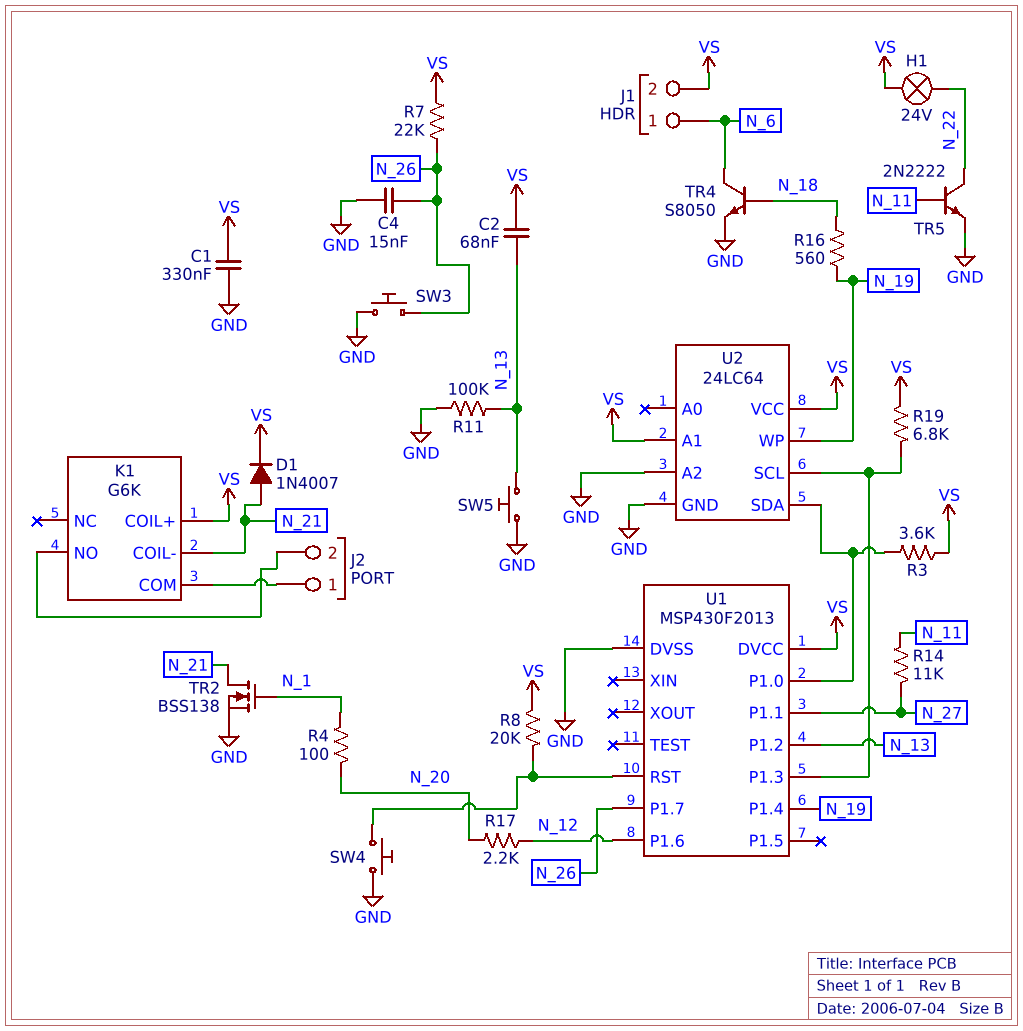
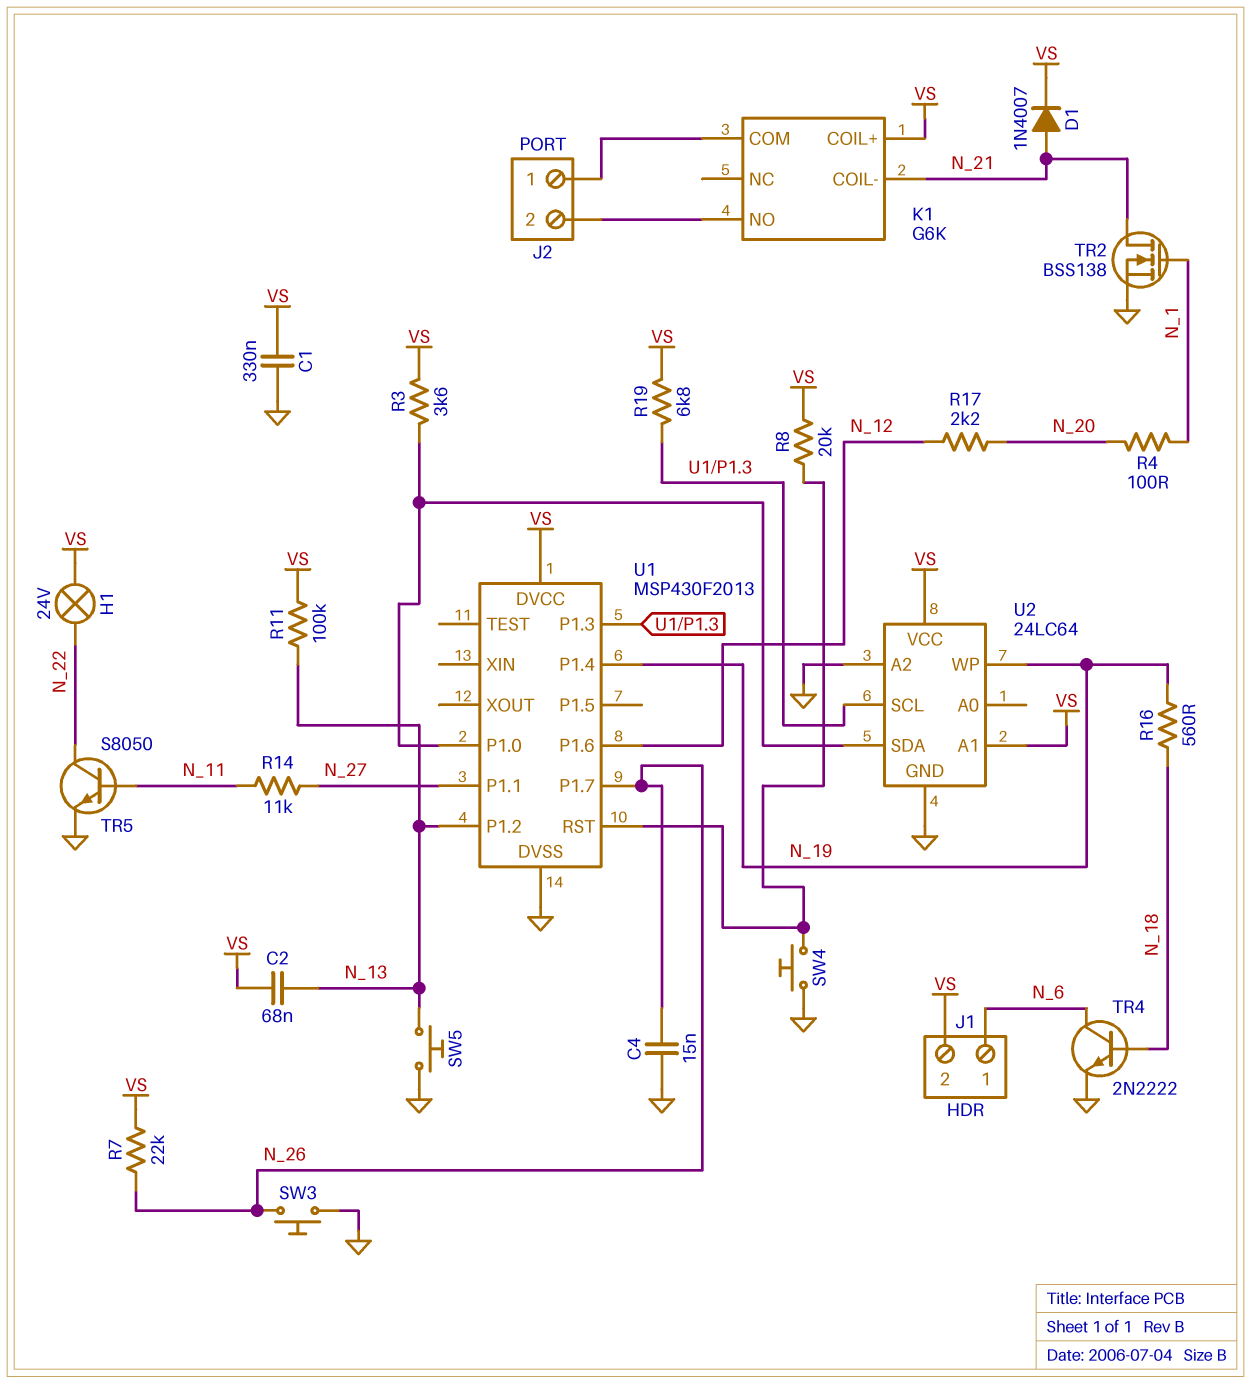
R11: 100k (GND, N_13) -> 100k (N_13, VS)
TR4: NPN S8050 (B N_18, C N_6, E GND) -> NPN 2N2222 (B N_18, C N_6, E GND)
TR5: NPN 2N2222 (B N_11, C N_22, E GND) -> NPN S8050 (B N_11, C N_22, E GND)

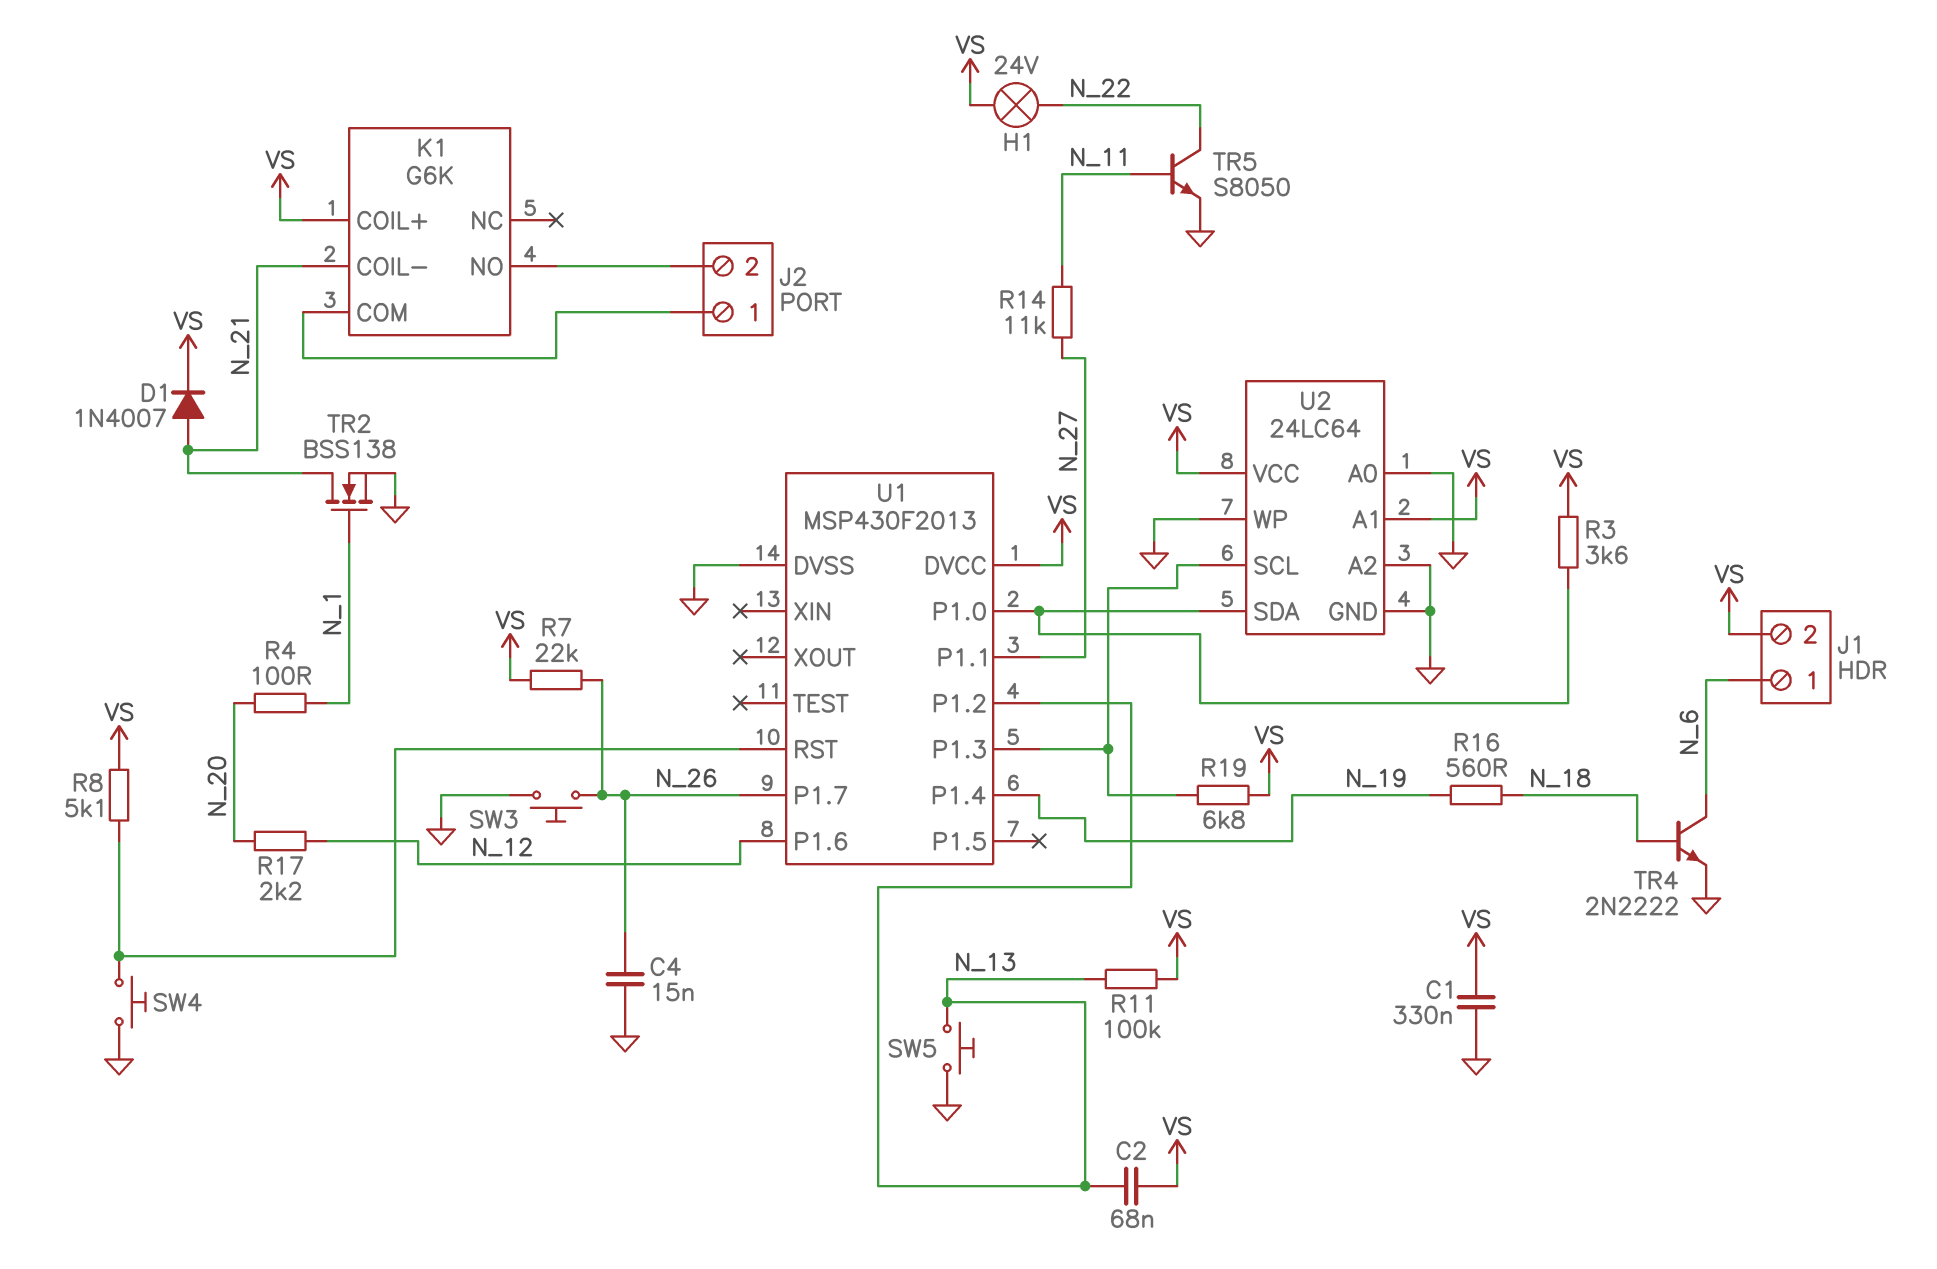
R8: 20k (U1/RST, VS) -> 5.1k (U1/RST, VS)
U2 pin A0: none -> GND
U2 pin WP: N_19 -> GND

